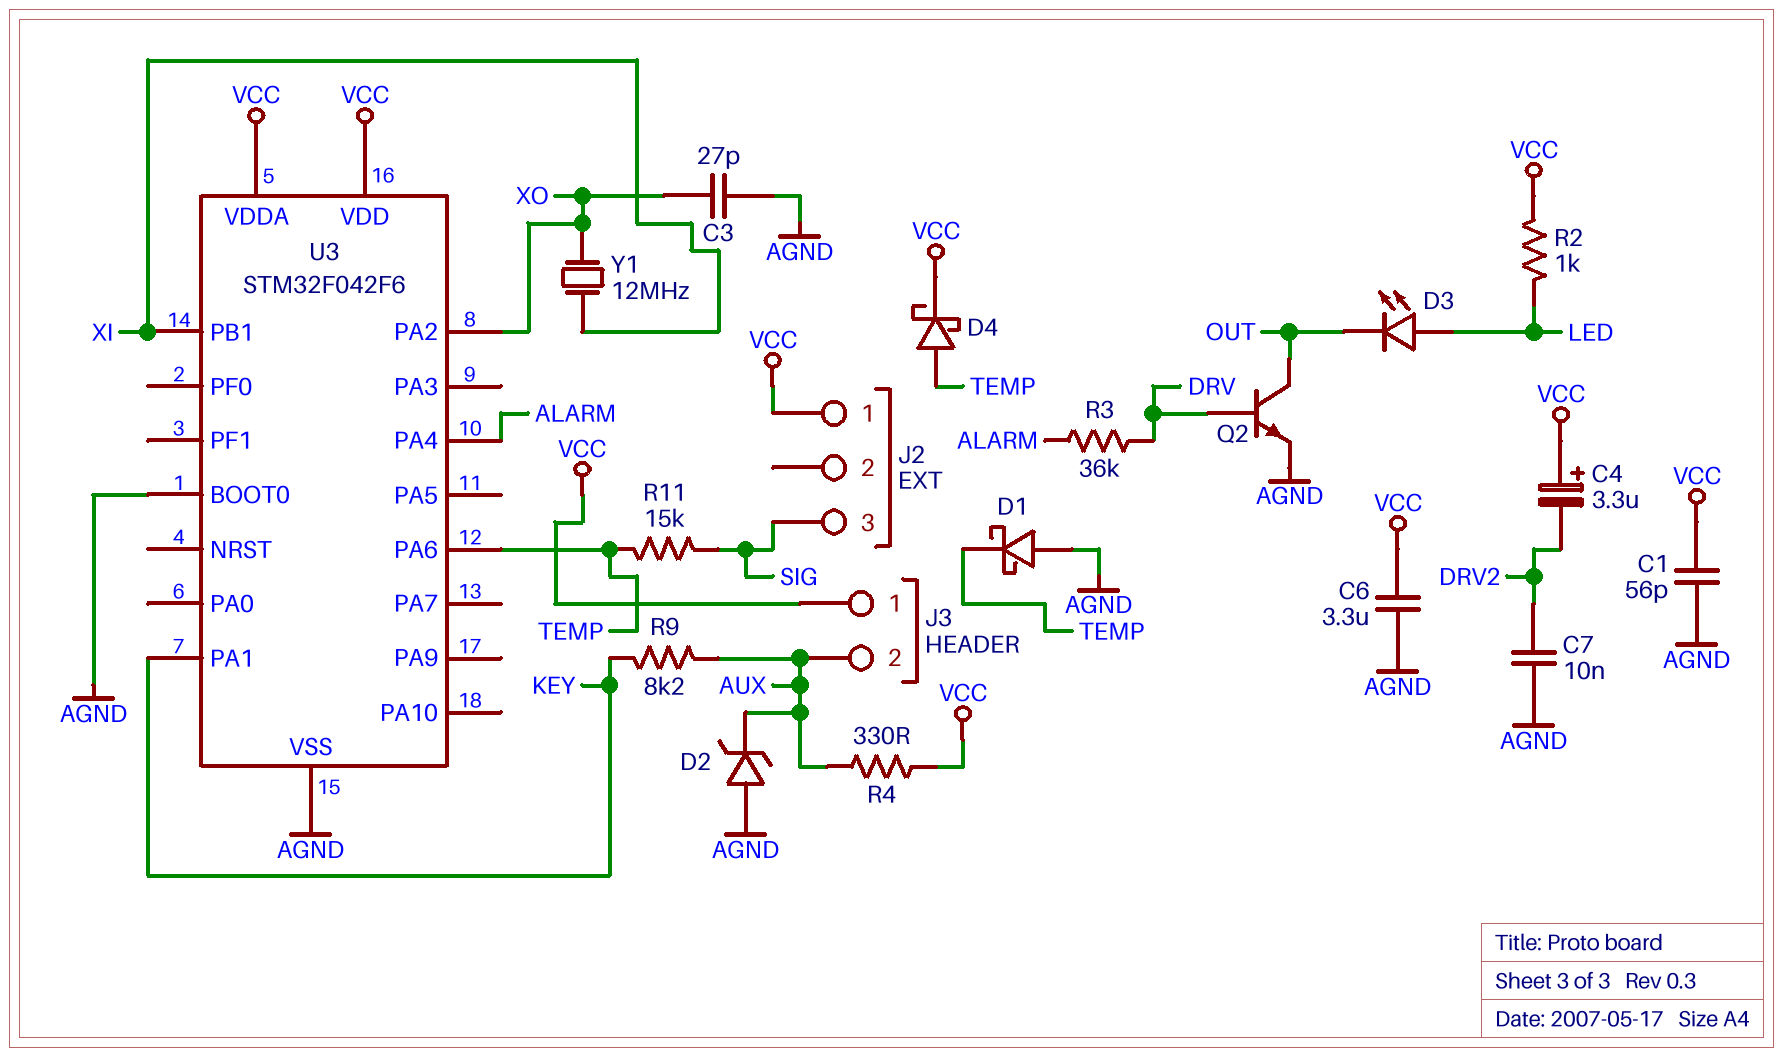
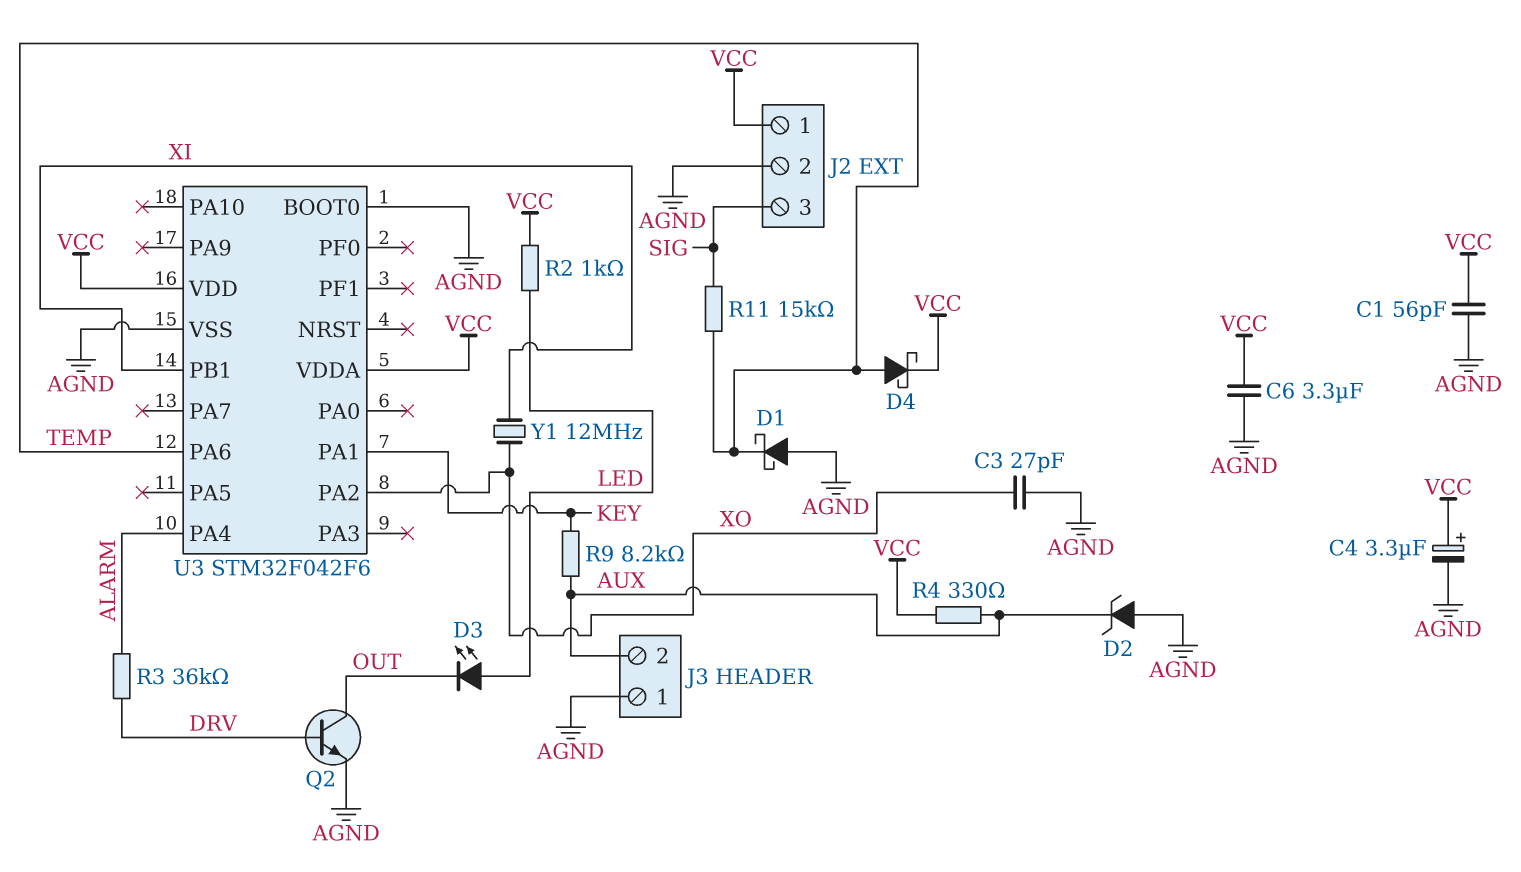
C4: 3.3uF (plus VCC, minus DRV2) -> 3.3uF (plus VCC, minus AGND)
C7: 10nF (AGND, DRV2) -> none
J2 pin 2: none -> AGND
J3 pin 1: VCC -> AGND

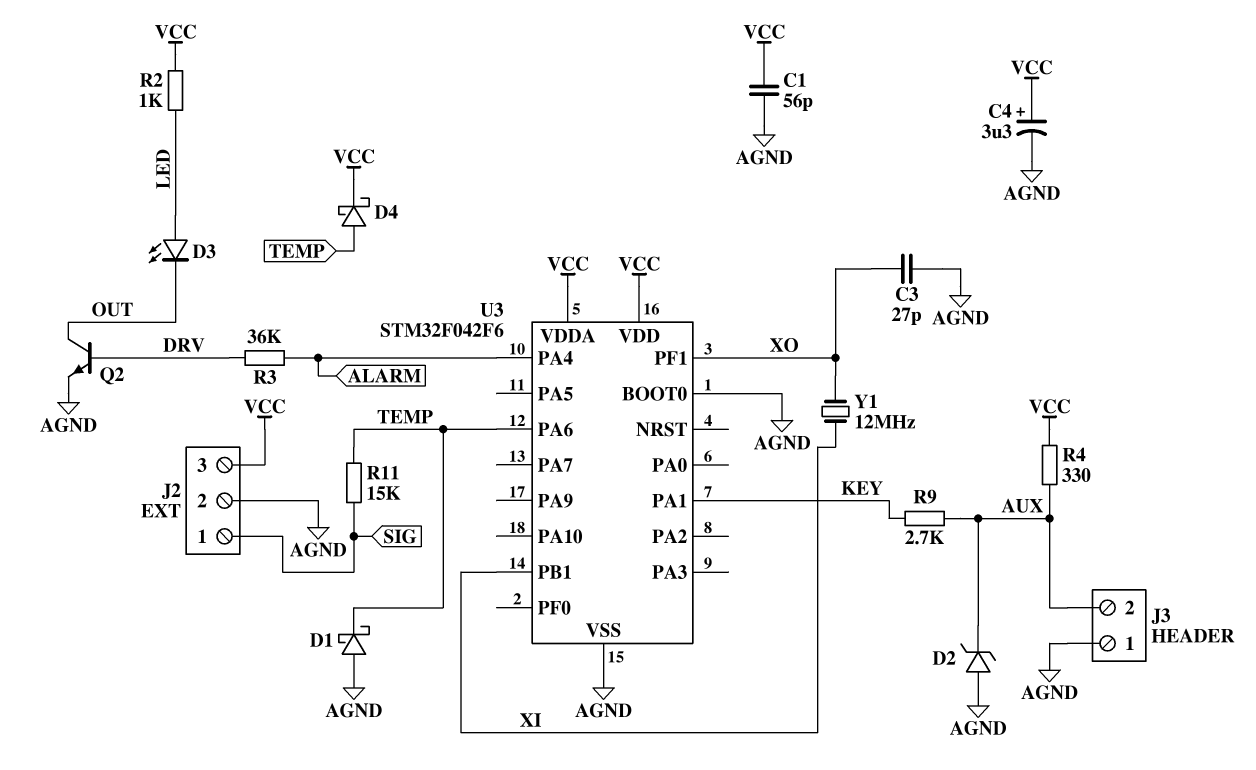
C6: 3.3uF (AGND, VCC) -> none
J2 pin 1: VCC -> SIG
J2 pin 3: SIG -> VCC
R9: 8.2k (AUX, KEY) -> 2.7k (AUX, KEY)
U3 pin PA2: XO -> none
U3 pin PF1: none -> XO

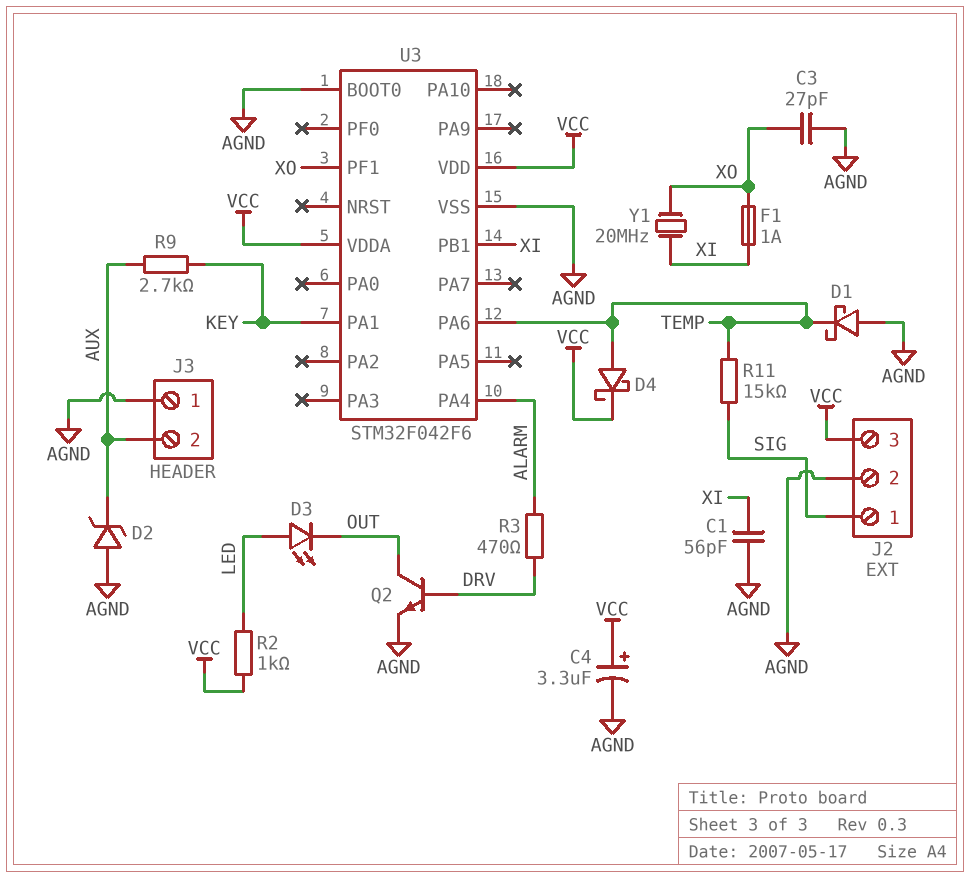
C1: 56pF (AGND, VCC) -> 56pF (AGND, XI)
F1: none -> 1A (XI, XO)
R3: 36k (ALARM, DRV) -> 470 (ALARM, DRV)
R4: 330 (AUX, VCC) -> none
Y1: 12MHz (XI, XO) -> 20MHz (XI, XO)

